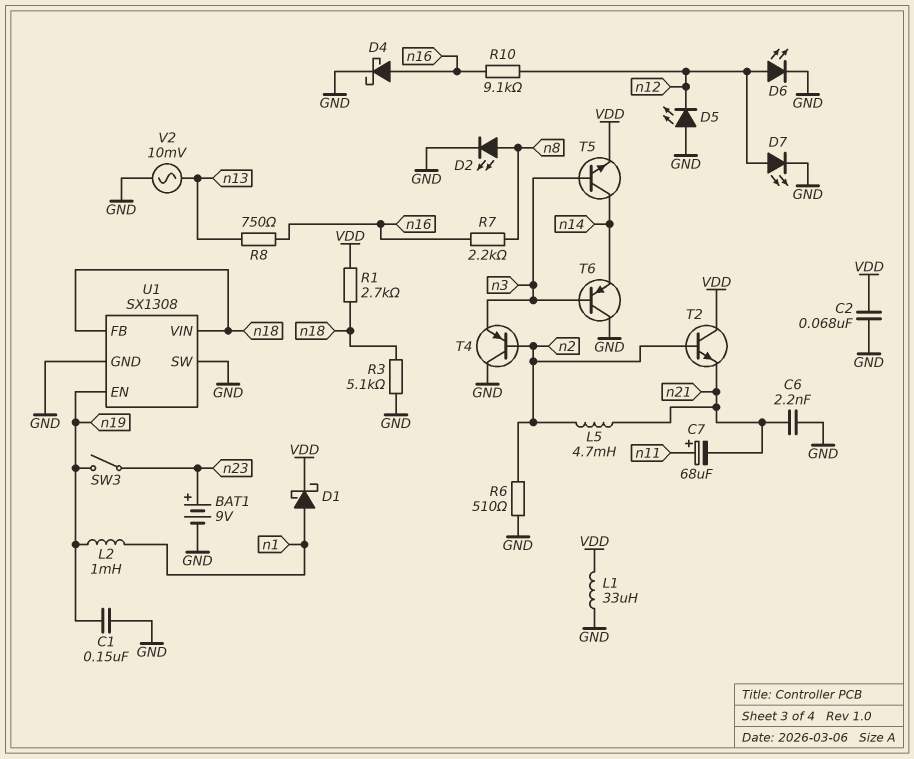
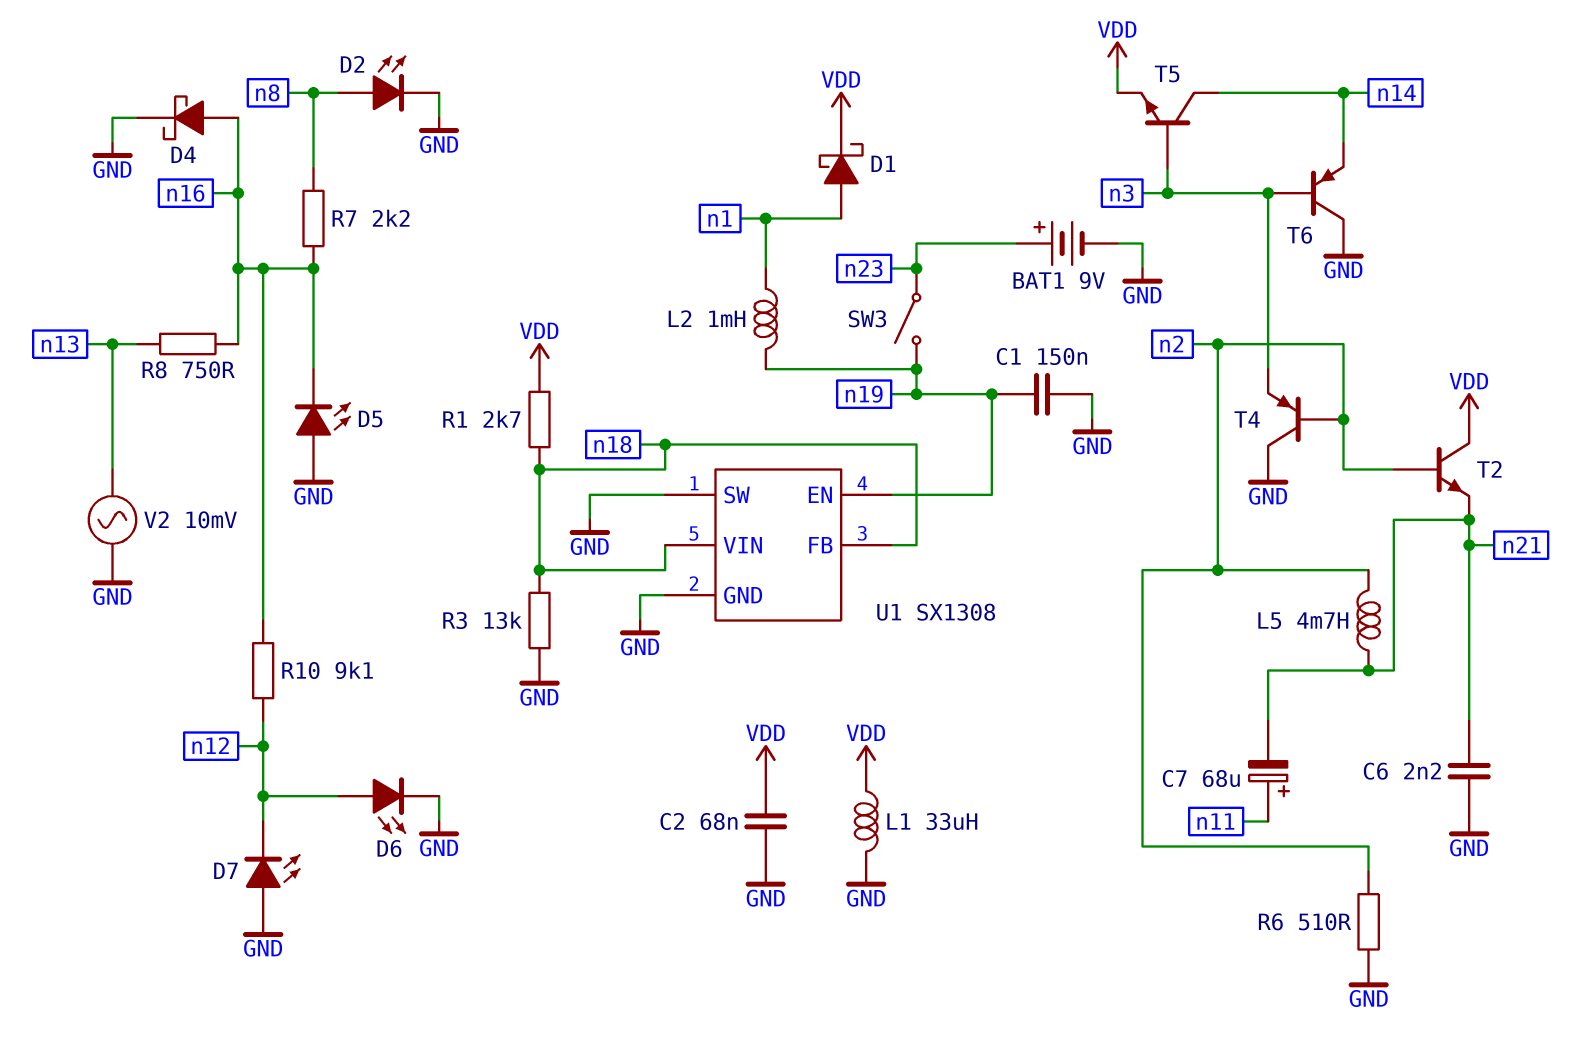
D5: LED (A GND, K n12) -> LED (A GND, K n16)
D7: LED (A n12, K GND) -> LED (A GND, K n12)
R3: 5.1k (GND, n18) -> 13k (GND, n18)

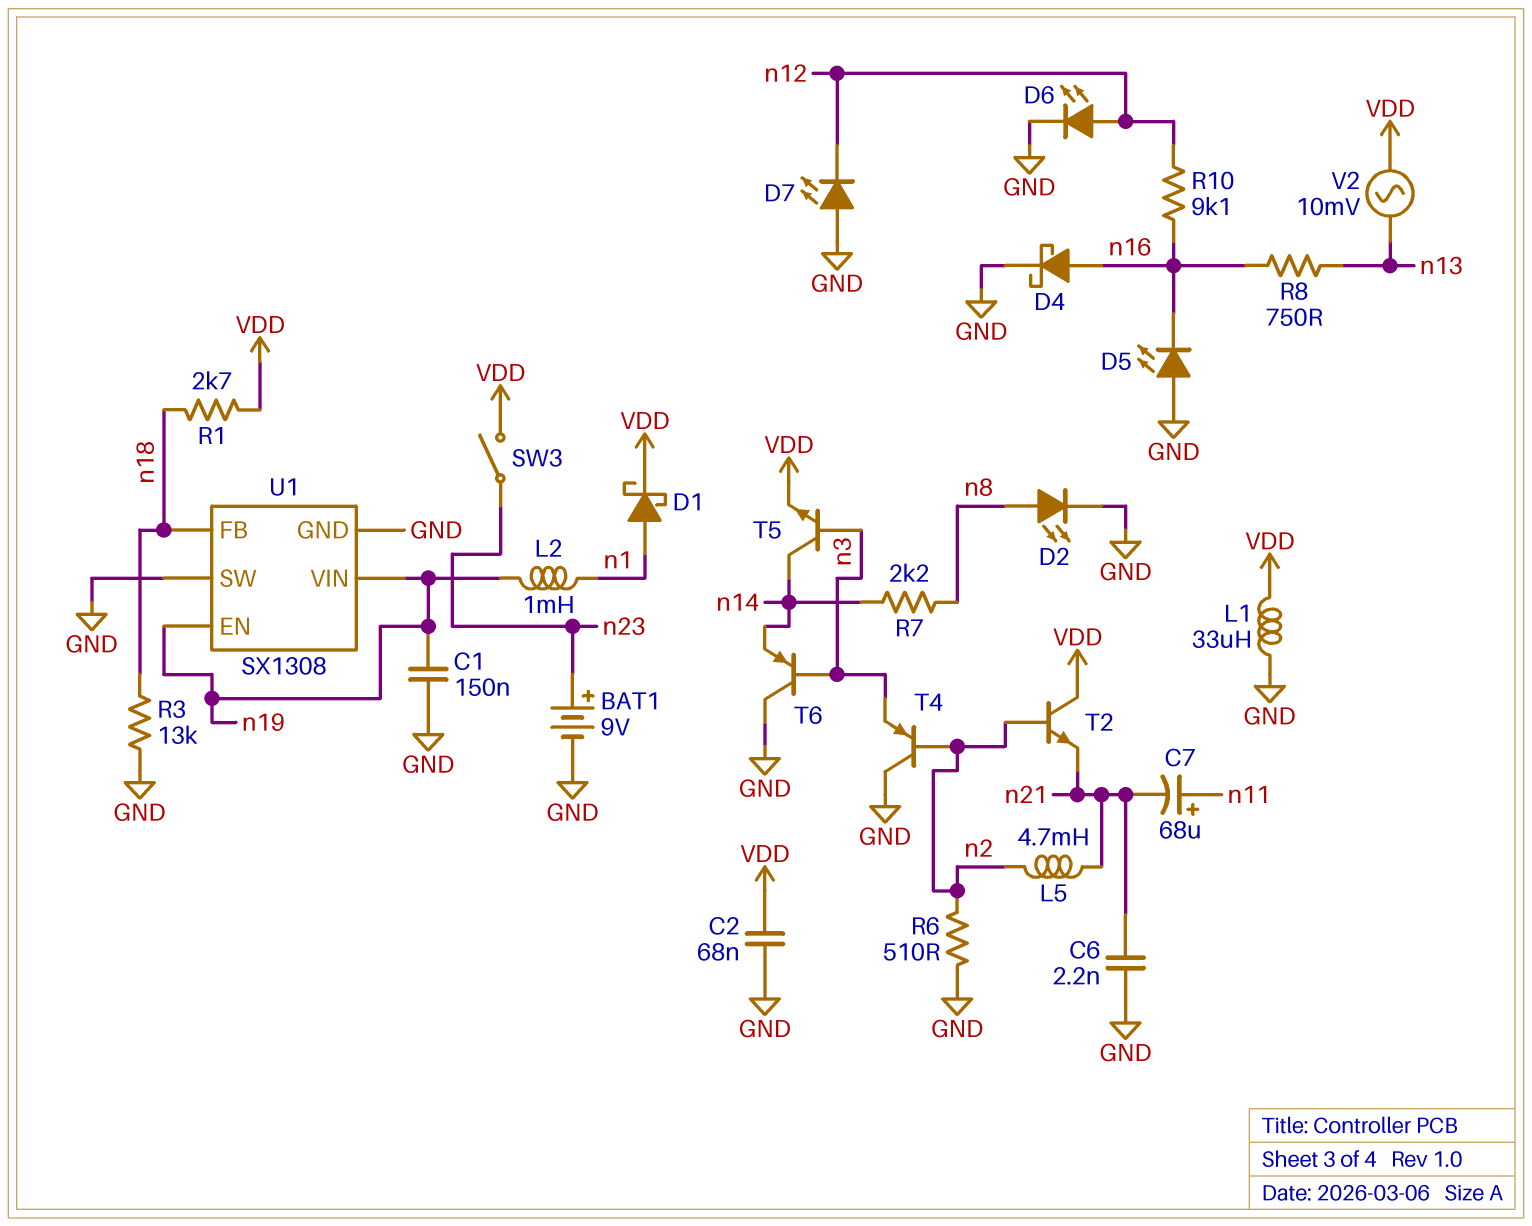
R7: 2.2k (n8, n16) -> 2.2k (n8, n14)
SW3: switch (n19, n23) -> switch (VDD, n23)
U1 pin VIN: n18 -> n19
V2: AC 10mV (GND, n13) -> AC 10mV (VDD, n13)

